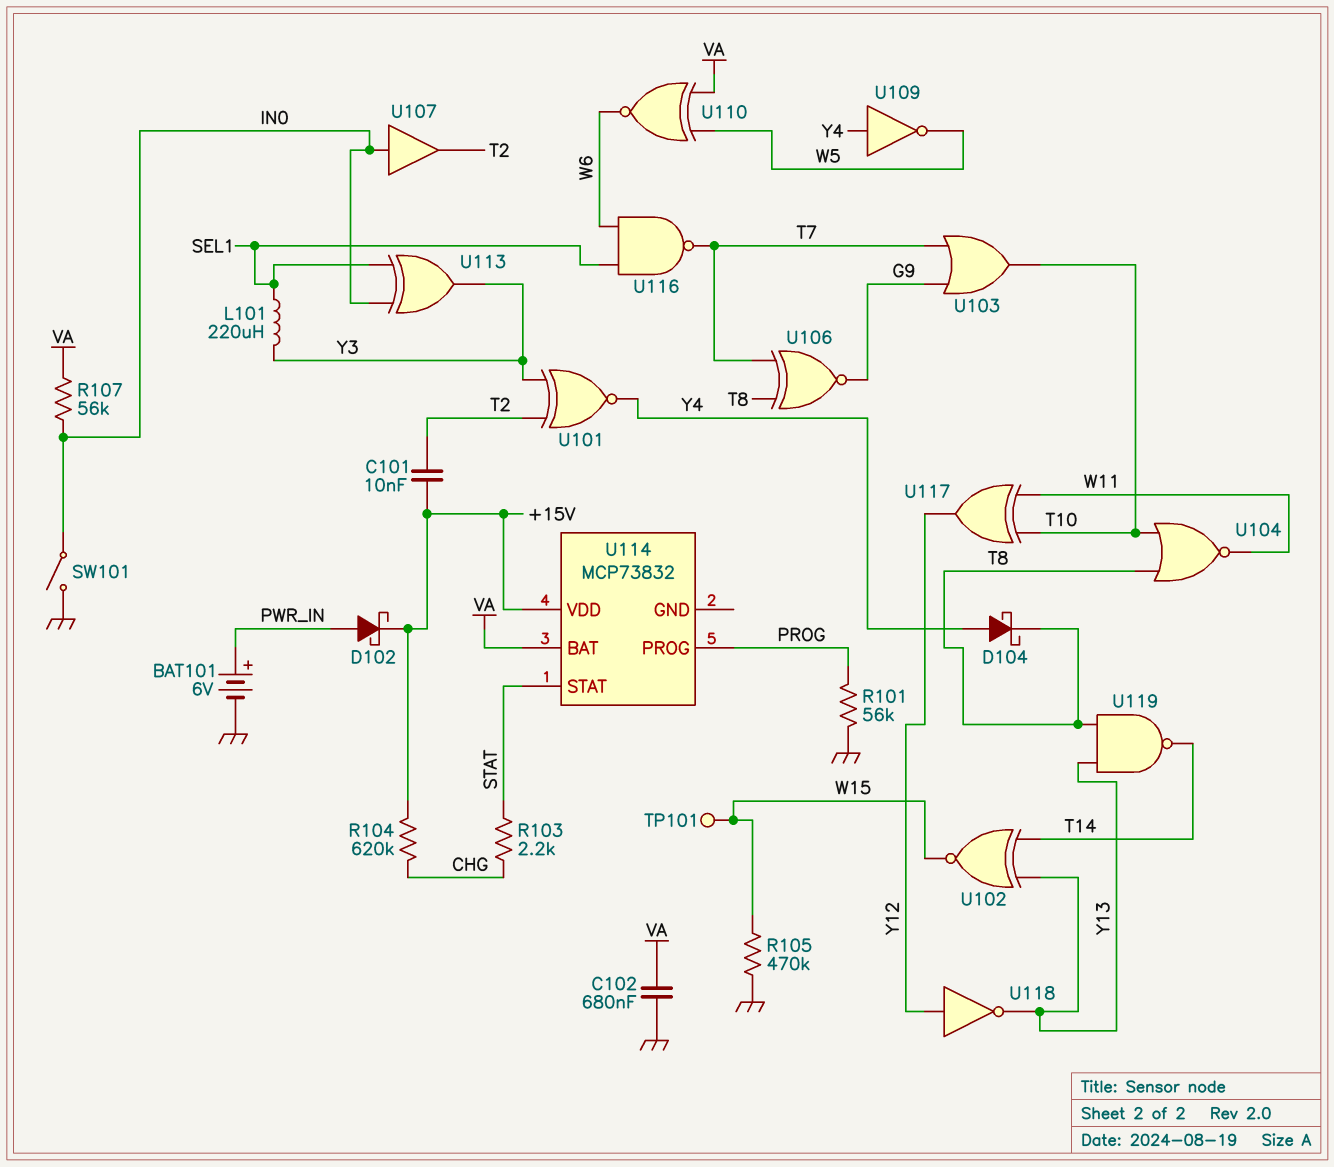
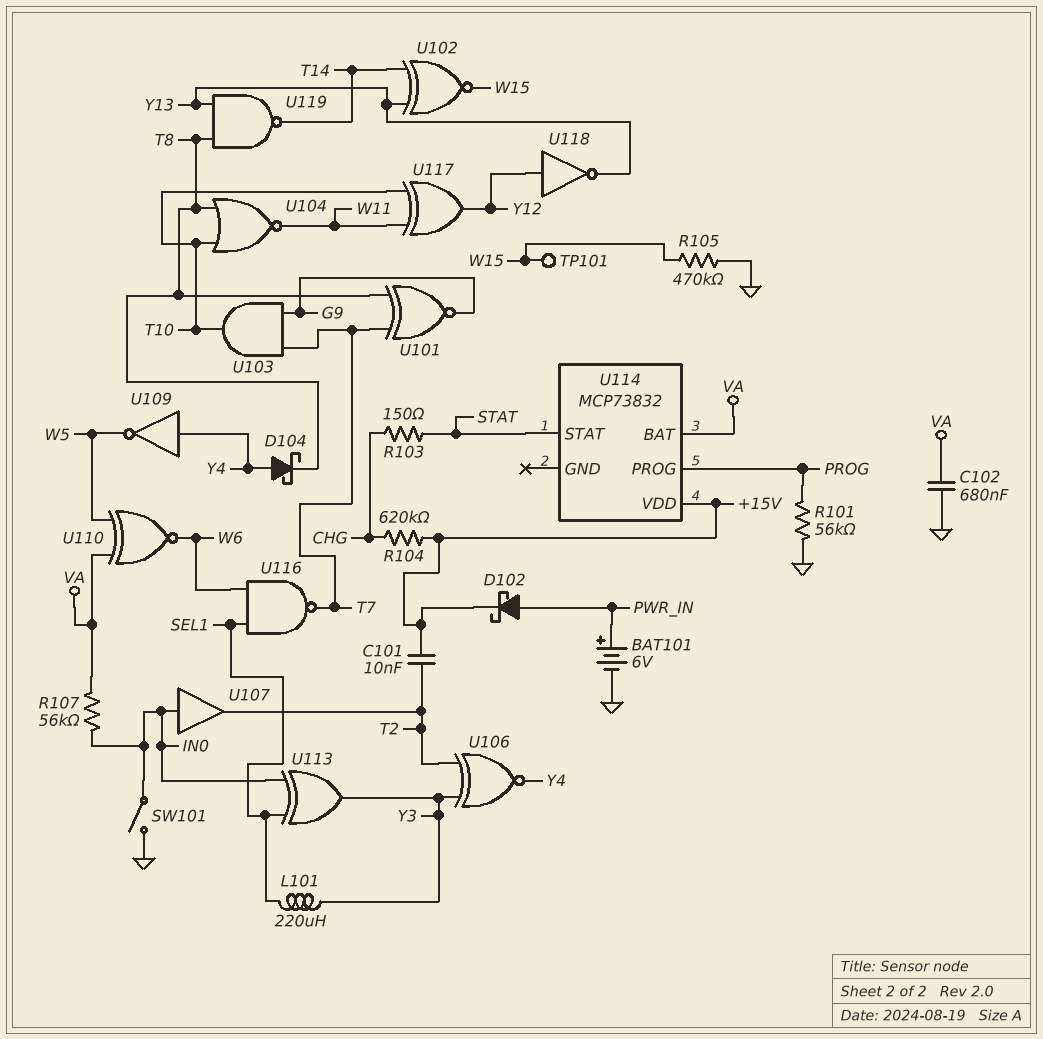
R103: 2.2k (CHG, STAT) -> 150 (CHG, STAT)
U101: XNOR (in T2, in Y3, out Y4) -> XNOR (in T7, in T8, out G9)
U103: OR (in G9, in T7, out T10) -> AND (in G9, in T7, out T10)
U106: XNOR (in T7, in T8, out G9) -> XNOR (in T2, in Y3, out Y4)

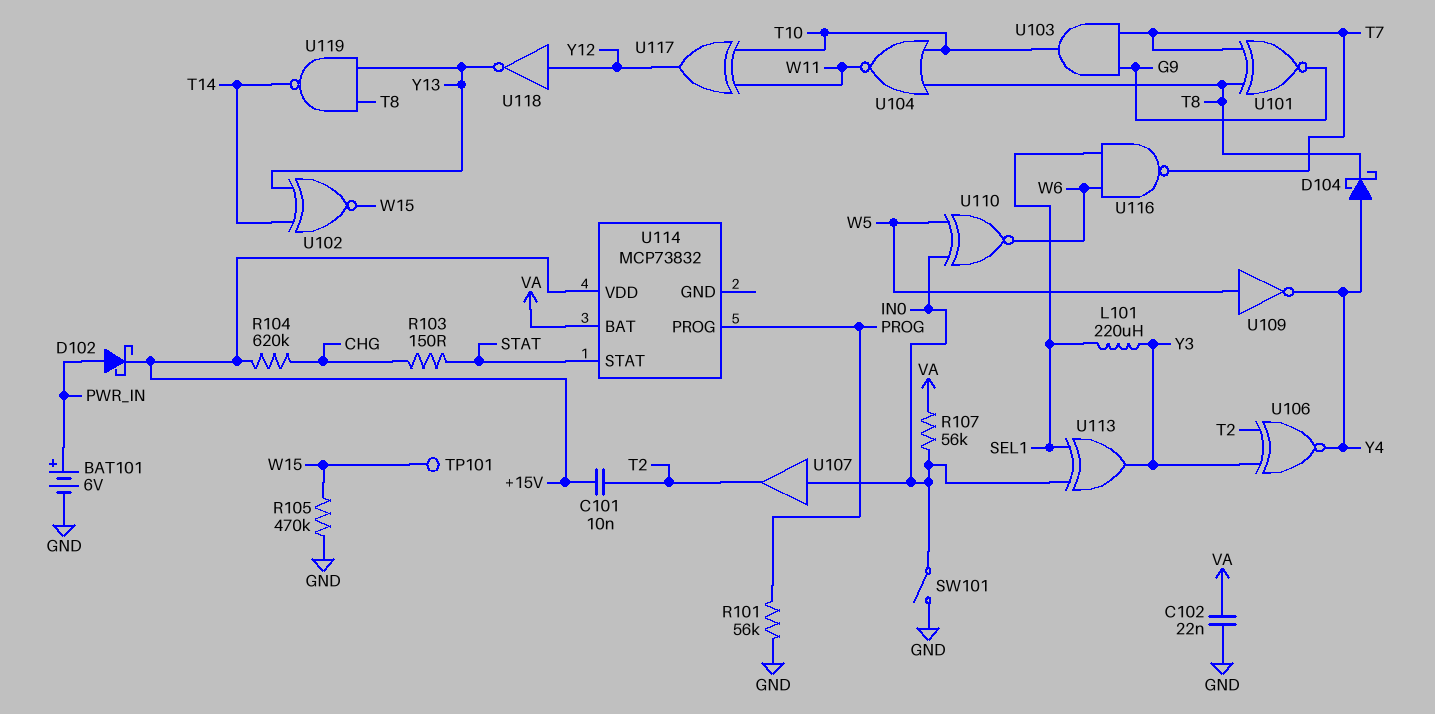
C102: 680nF (GND, VA) -> 22nF (GND, VA)
U109: NOT (in Y4, out W5) -> NOT (in W5, out Y4)
U110: XNOR (in VA, in W5, out W6) -> XNOR (in IN0, in W5, out W6)

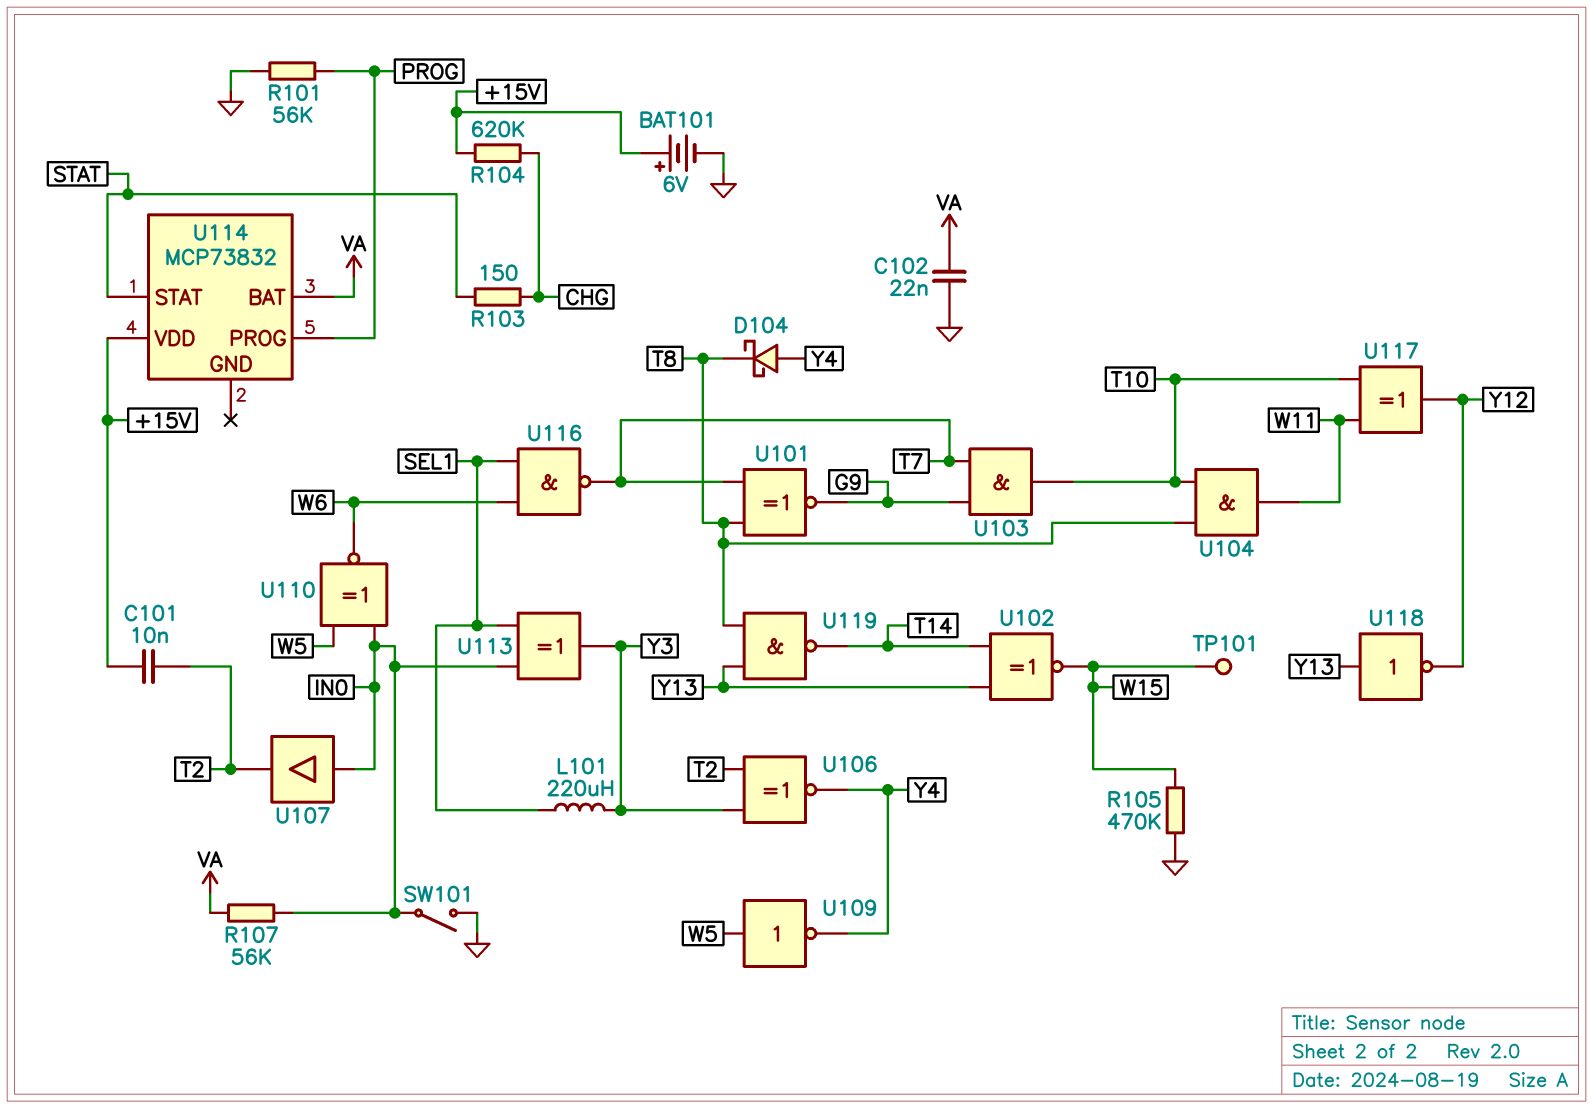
BAT101: 6V (plus PWR_IN, minus GND) -> 6V (plus +15V, minus GND)
D102: schottky (A PWR_IN, K +15V) -> none
U104: NOR (in T8, in T10, out W11) -> AND (in T8, in T10, out W11)
U118: NOT (in Y12, out Y13) -> NOT (in Y13, out Y12)

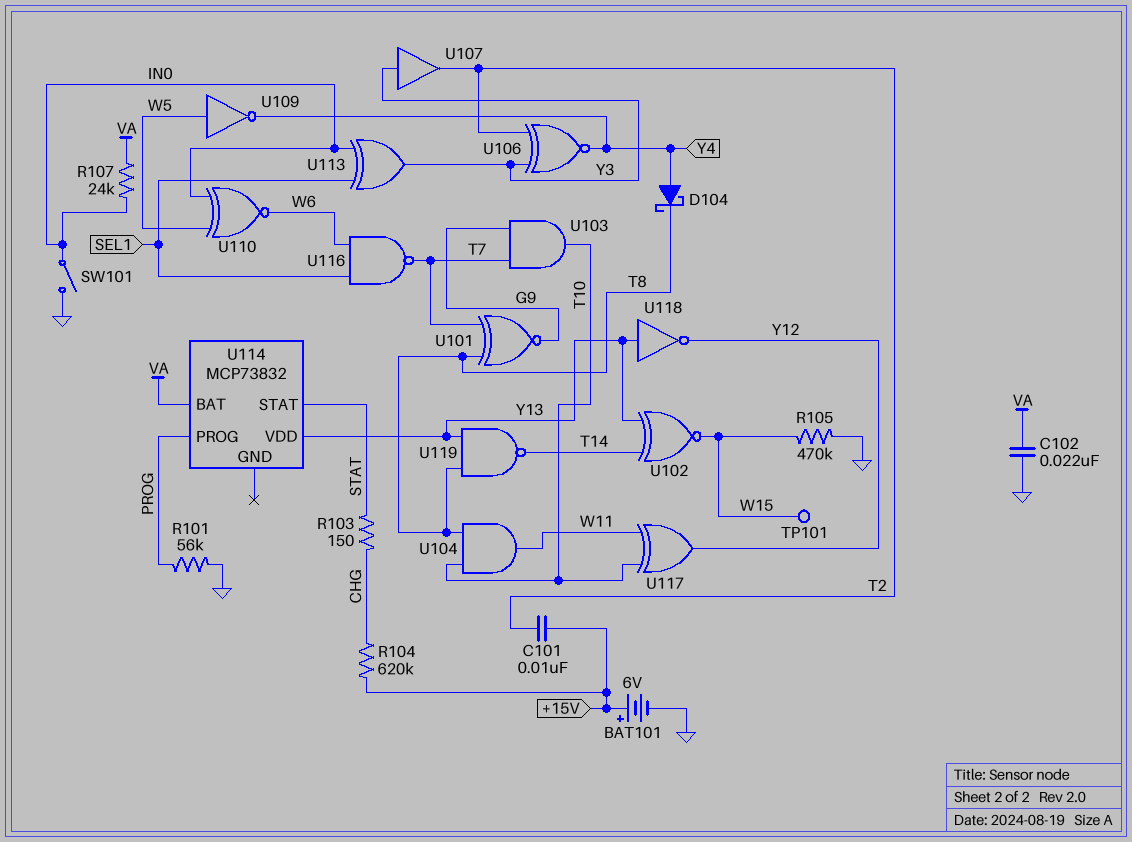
L101: 220uH (SEL1, Y3) -> none
R107: 56k (IN0, VA) -> 24k (IN0, VA)
U107: buffer (in IN0, out T2) -> buffer (in Y3, out T2)
U114 pin VDD: +15V -> Y13

